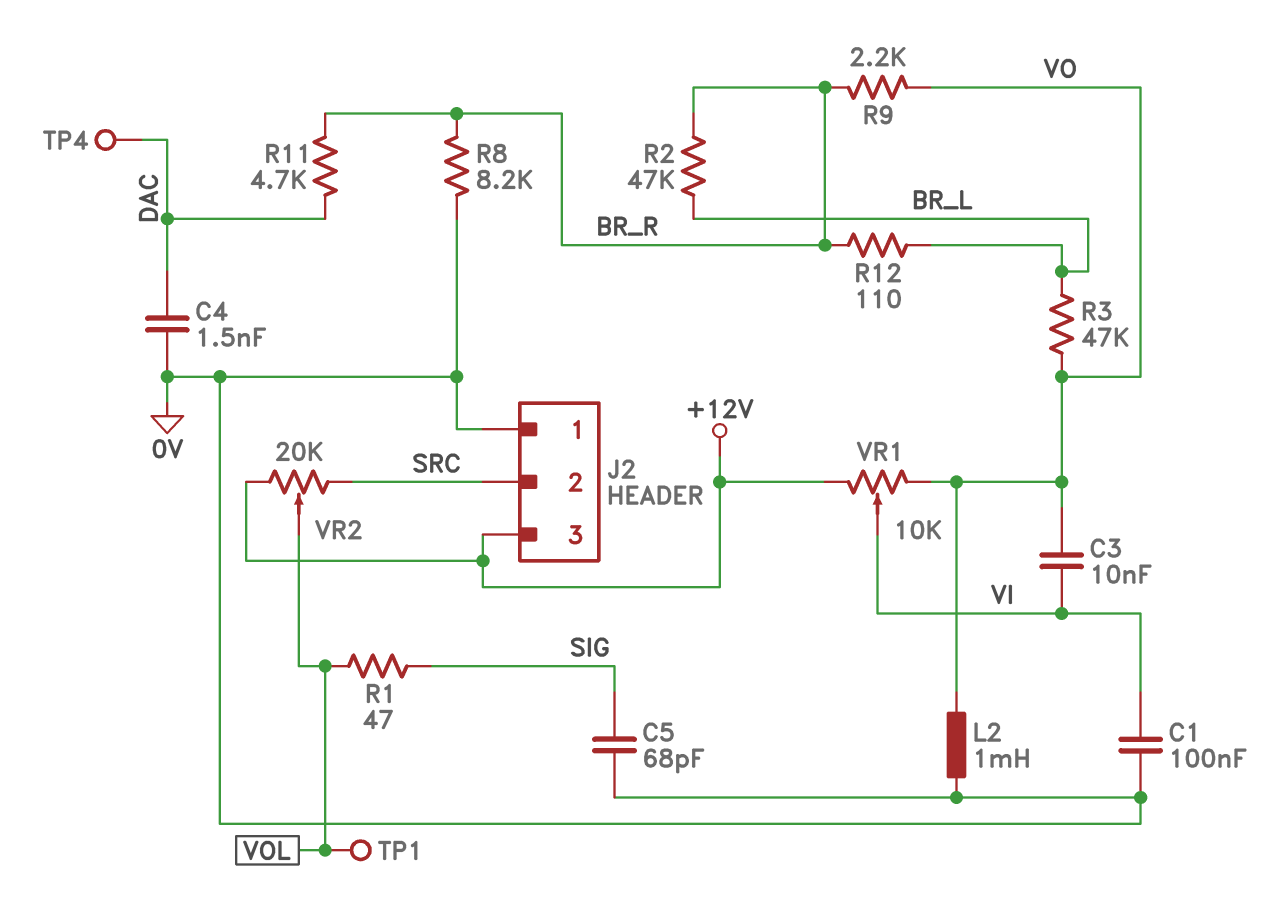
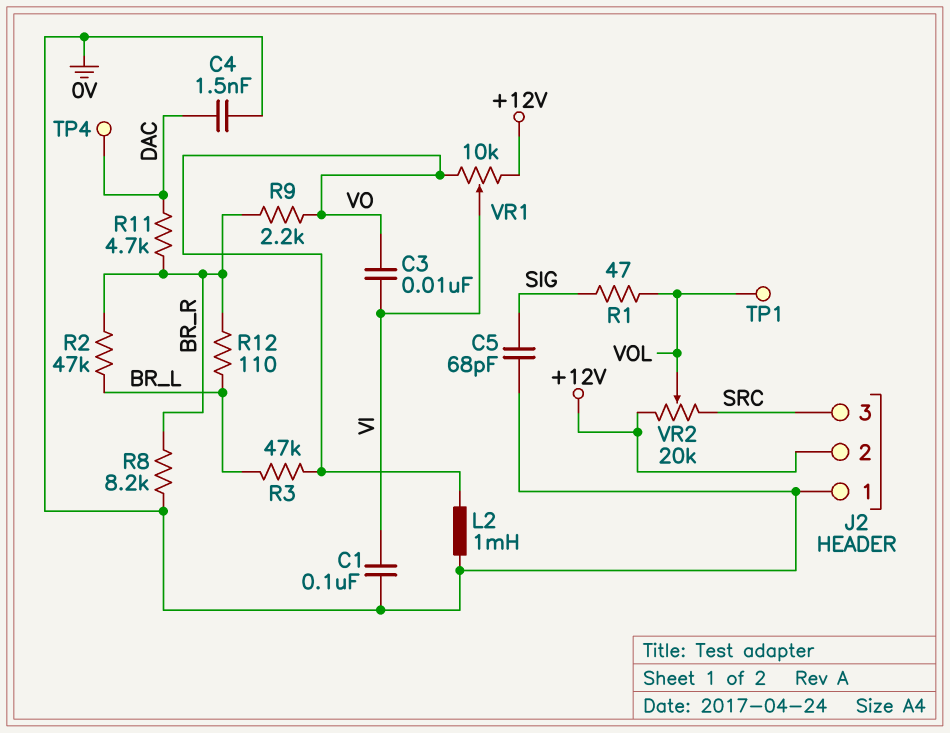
J2 pin 2: SRC -> +12V
J2 pin 3: +12V -> SRC

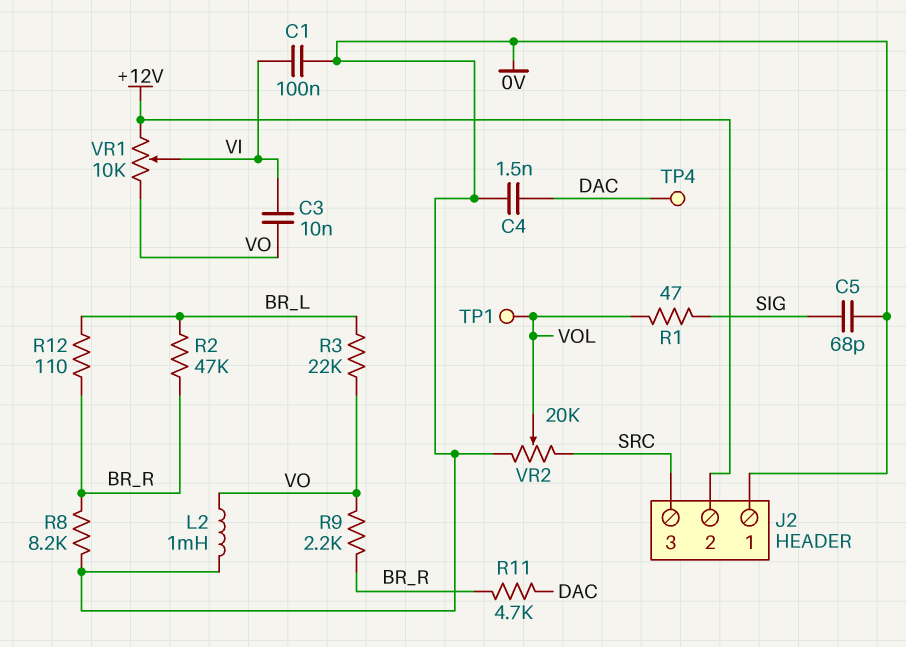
R3: 47k (BR_L, VO) -> 22k (BR_L, VO)
VR2: 20k (+12V, SRC, wiper VOL) -> 20k (0V, SRC, wiper VOL)

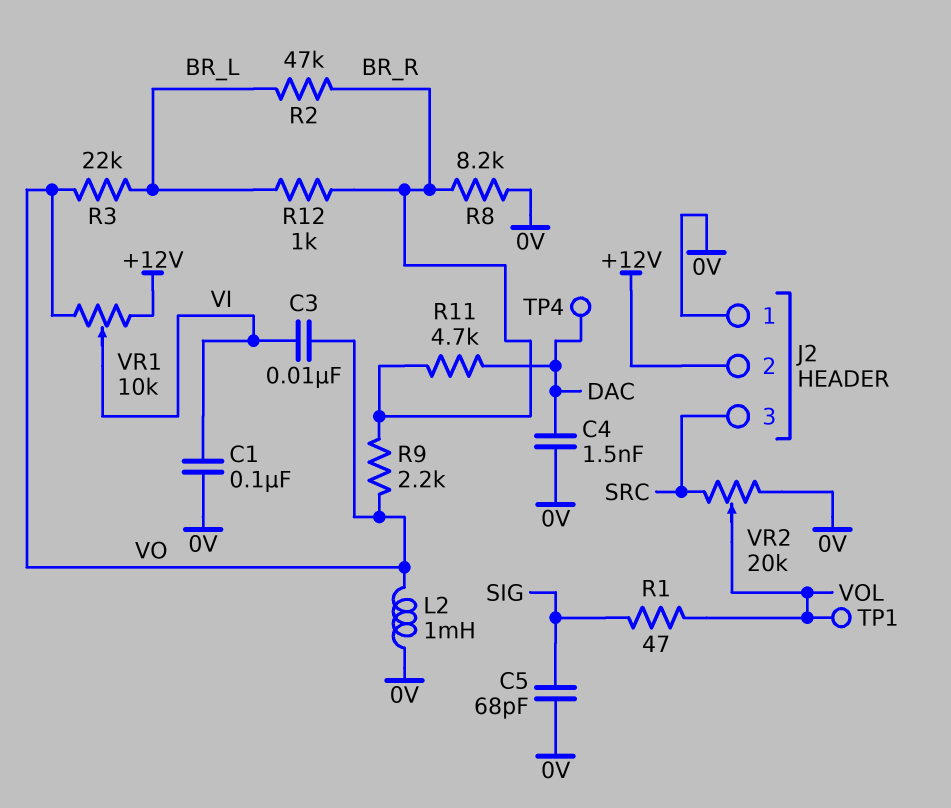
R12: 110 (BR_L, BR_R) -> 1k (BR_L, BR_R)

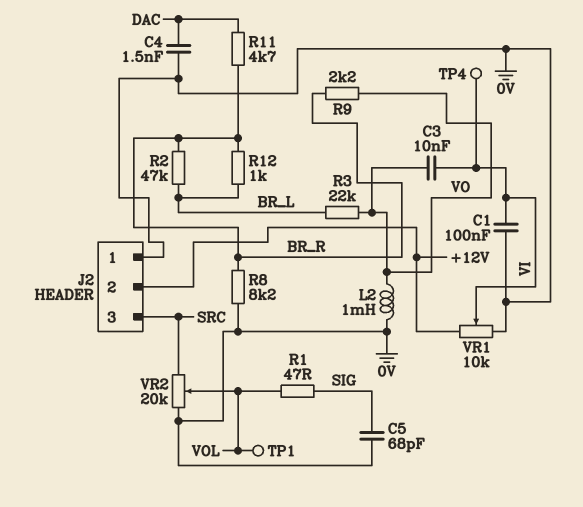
TP4: test point (DAC) -> test point (VI)
VR1: 10k (+12V, VO, wiper VI) -> 10k (+12V, 0V, wiper VI)

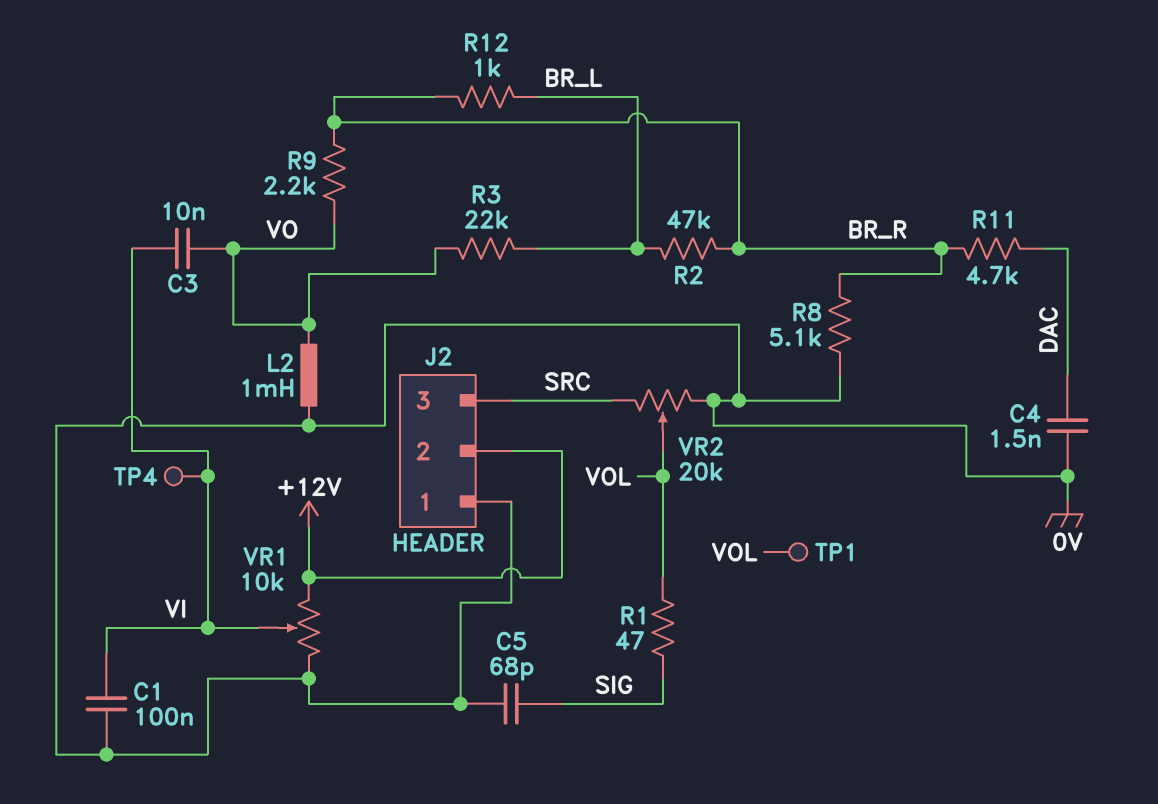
R8: 8.2k (0V, BR_R) -> 5.1k (0V, BR_R)

